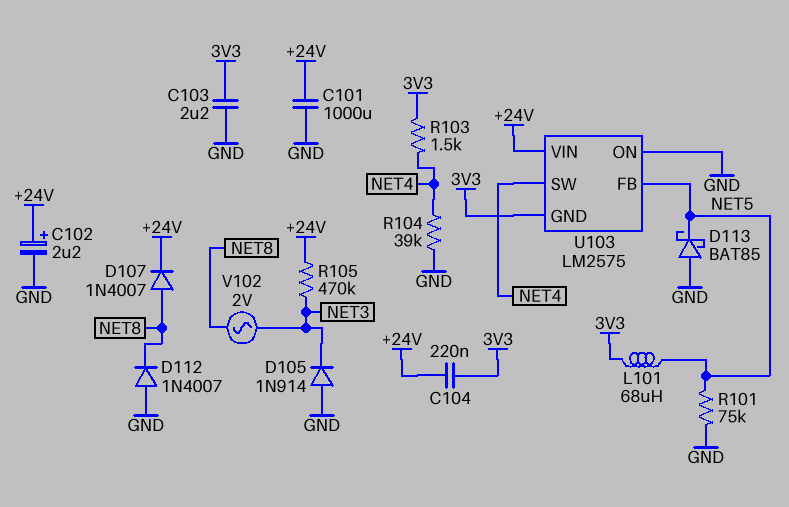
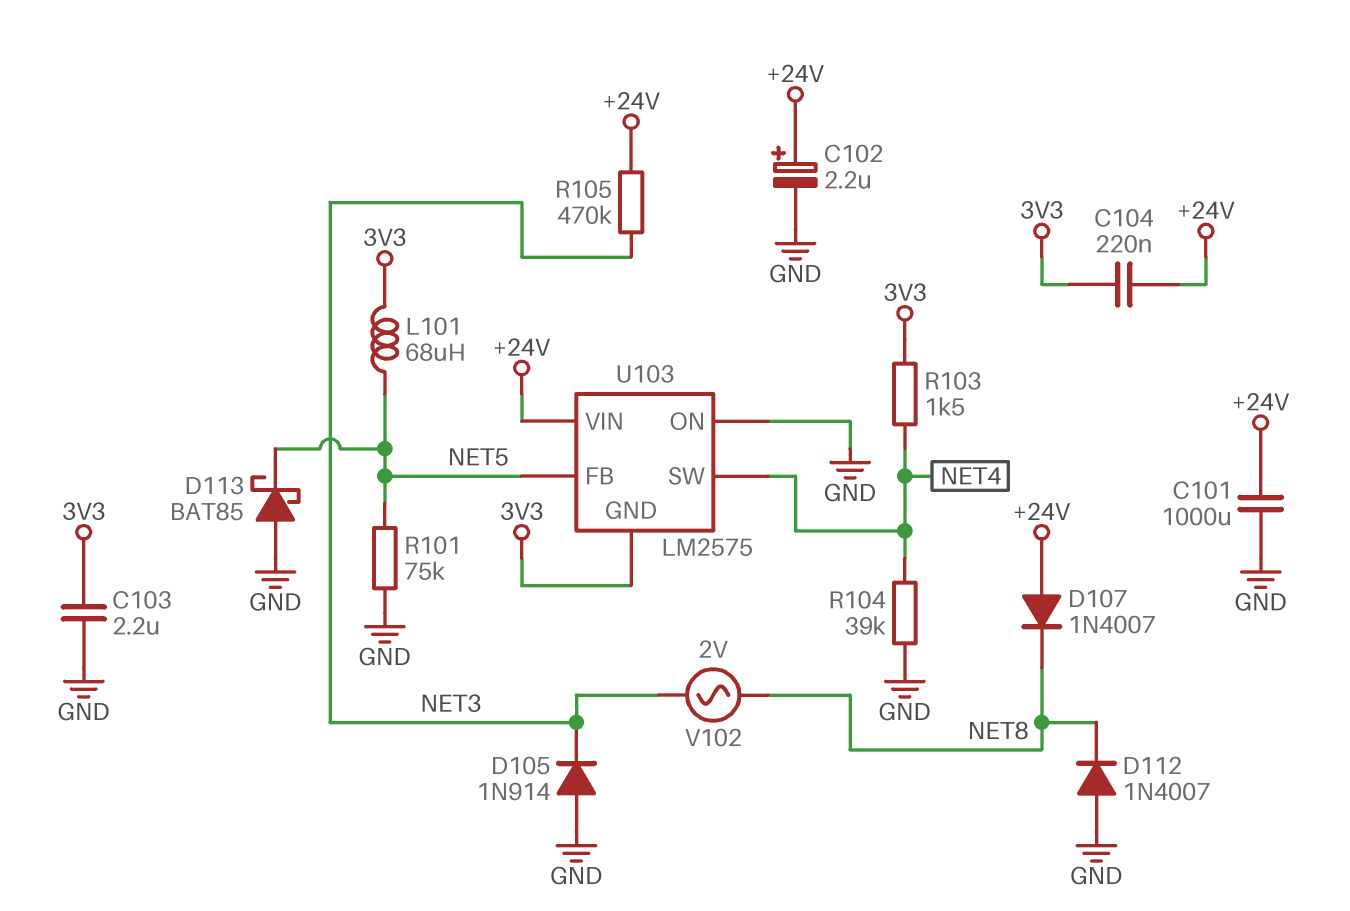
D107: diode 1N4007 (A NET8, K +24V) -> diode 1N4007 (A +24V, K NET8)

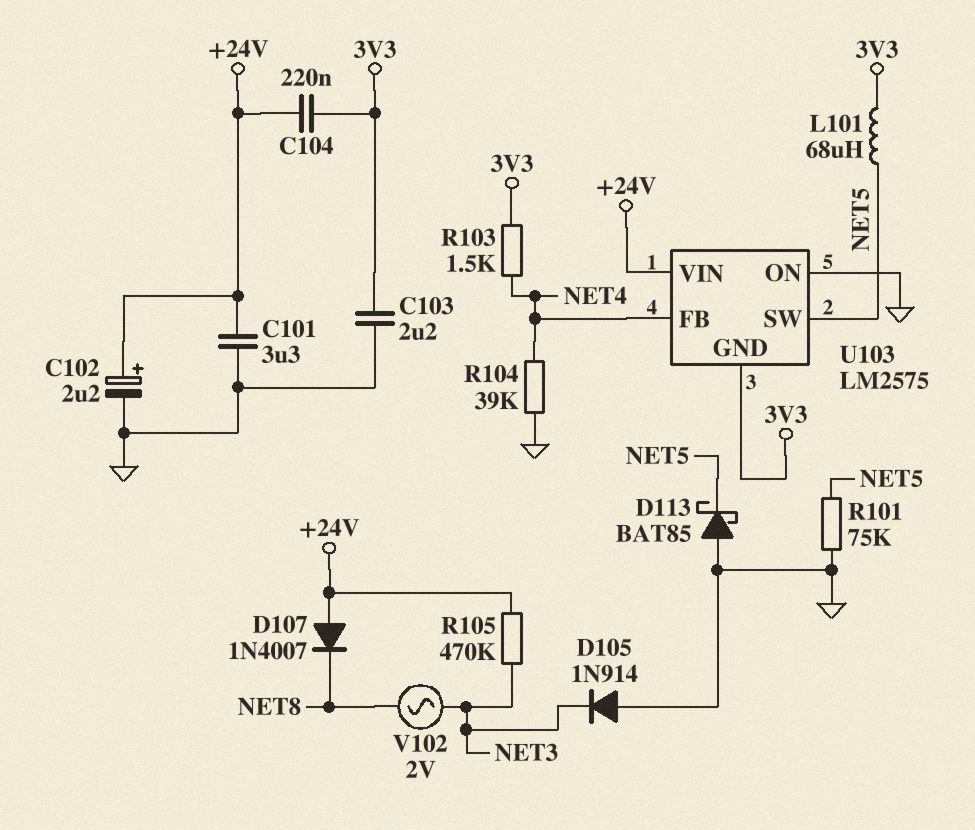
C101: 1000uF (+24V, GND) -> 3.3uF (+24V, GND)
D112: diode 1N4007 (A GND, K NET8) -> none
U103 pin FB: NET5 -> NET4
U103 pin SW: NET4 -> NET5

